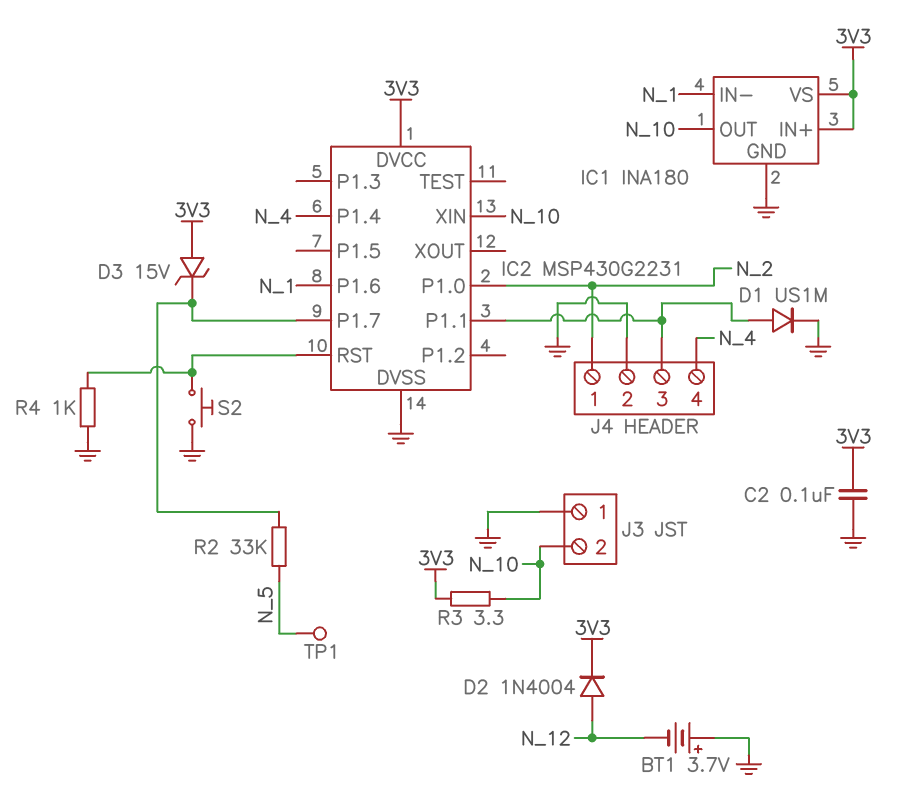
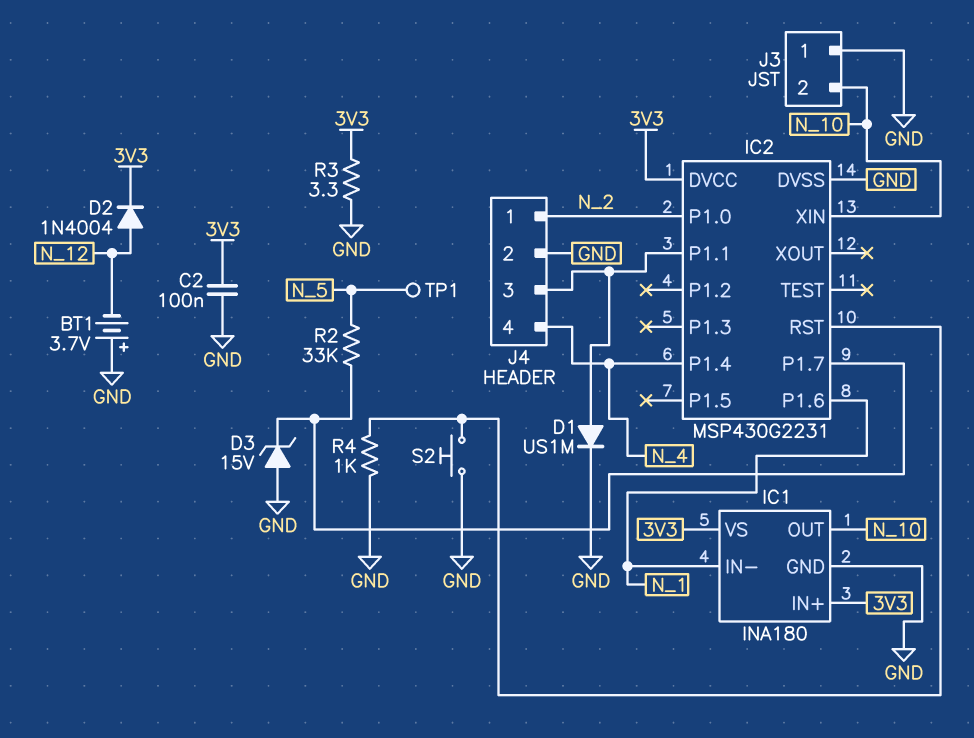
D3: zener 15V (A 3V3, K IC2/P1.7) -> zener 15V (A GND, K IC2/P1.7)
R3: 3.3 (3V3, N_10) -> 3.3 (3V3, GND)

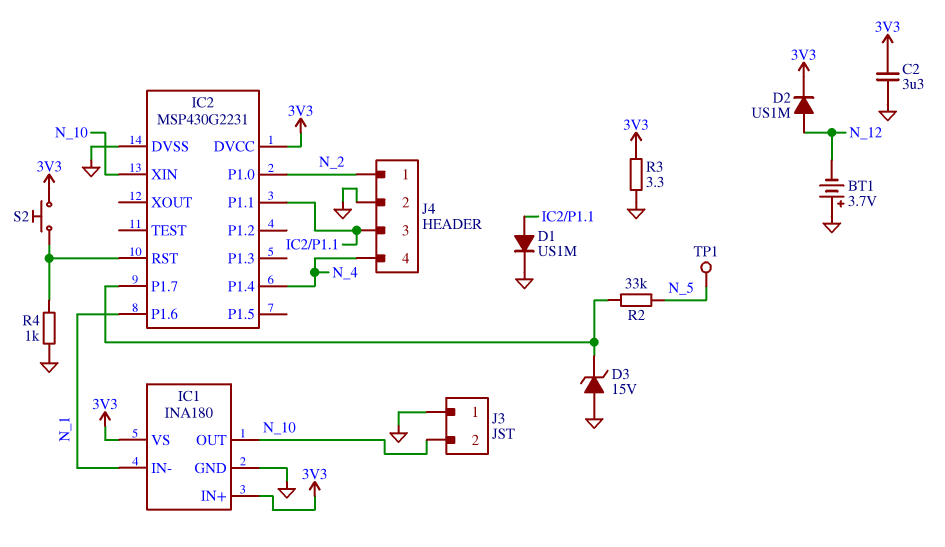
C2: 100nF (3V3, GND) -> 3.3uF (3V3, GND)
D2: diode 1N4004 (A N_12, K 3V3) -> diode US1M (A N_12, K 3V3)
S2: button (GND, IC2/RST) -> button (3V3, IC2/RST)

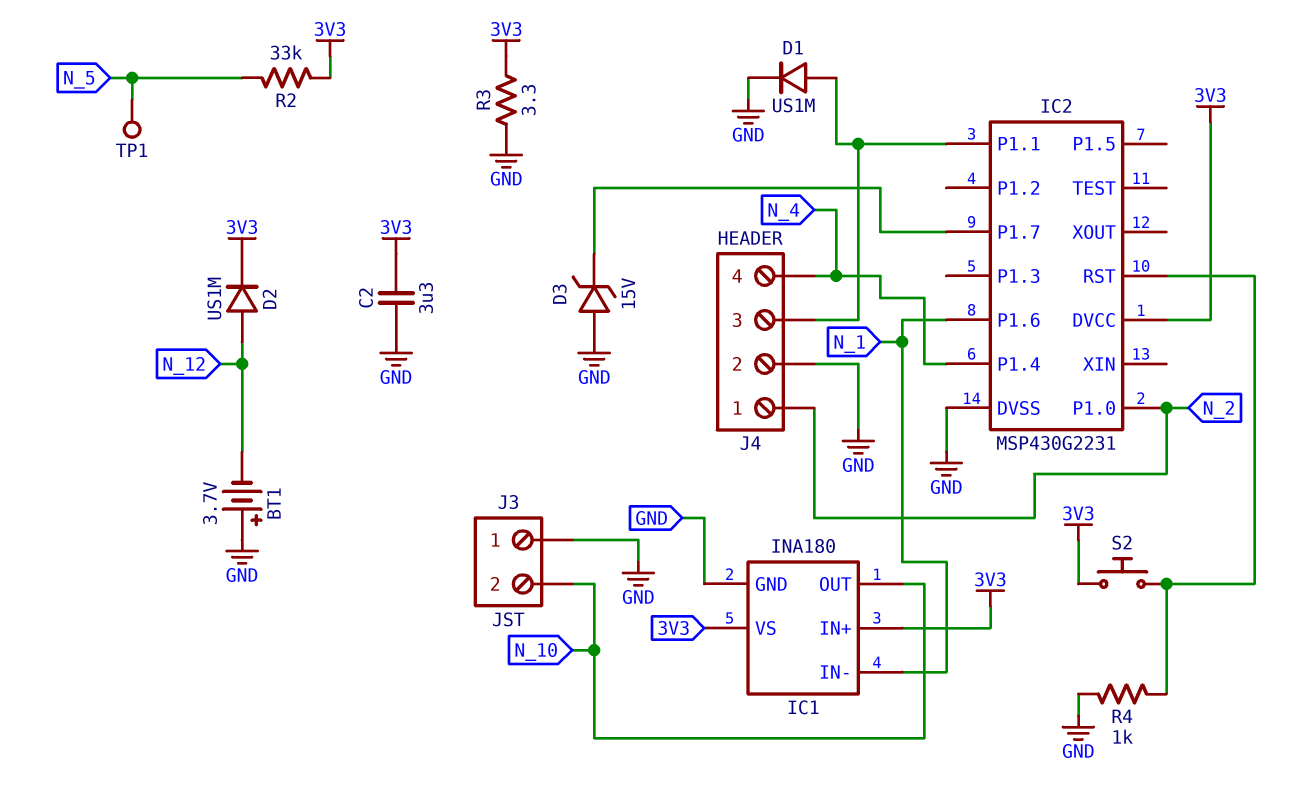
IC2 pin XIN: N_10 -> none
R2: 33k (IC2/P1.7, N_5) -> 33k (3V3, N_5)

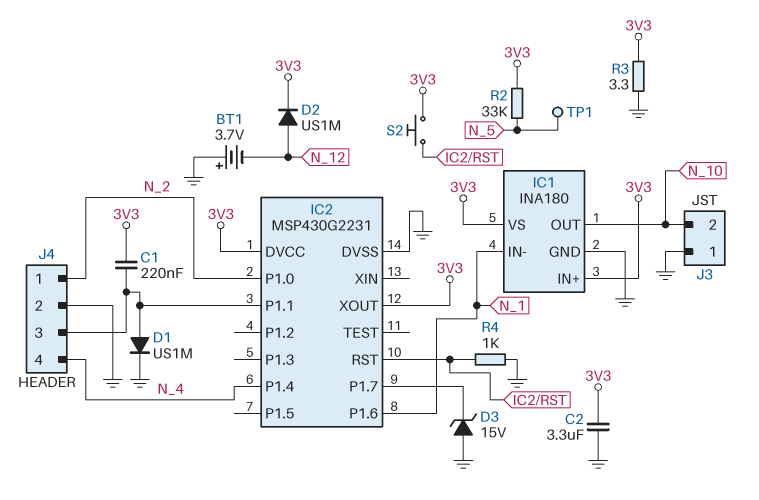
C1: none -> 220nF (3V3, IC2/P1.1)
IC2 pin XOUT: none -> 3V3

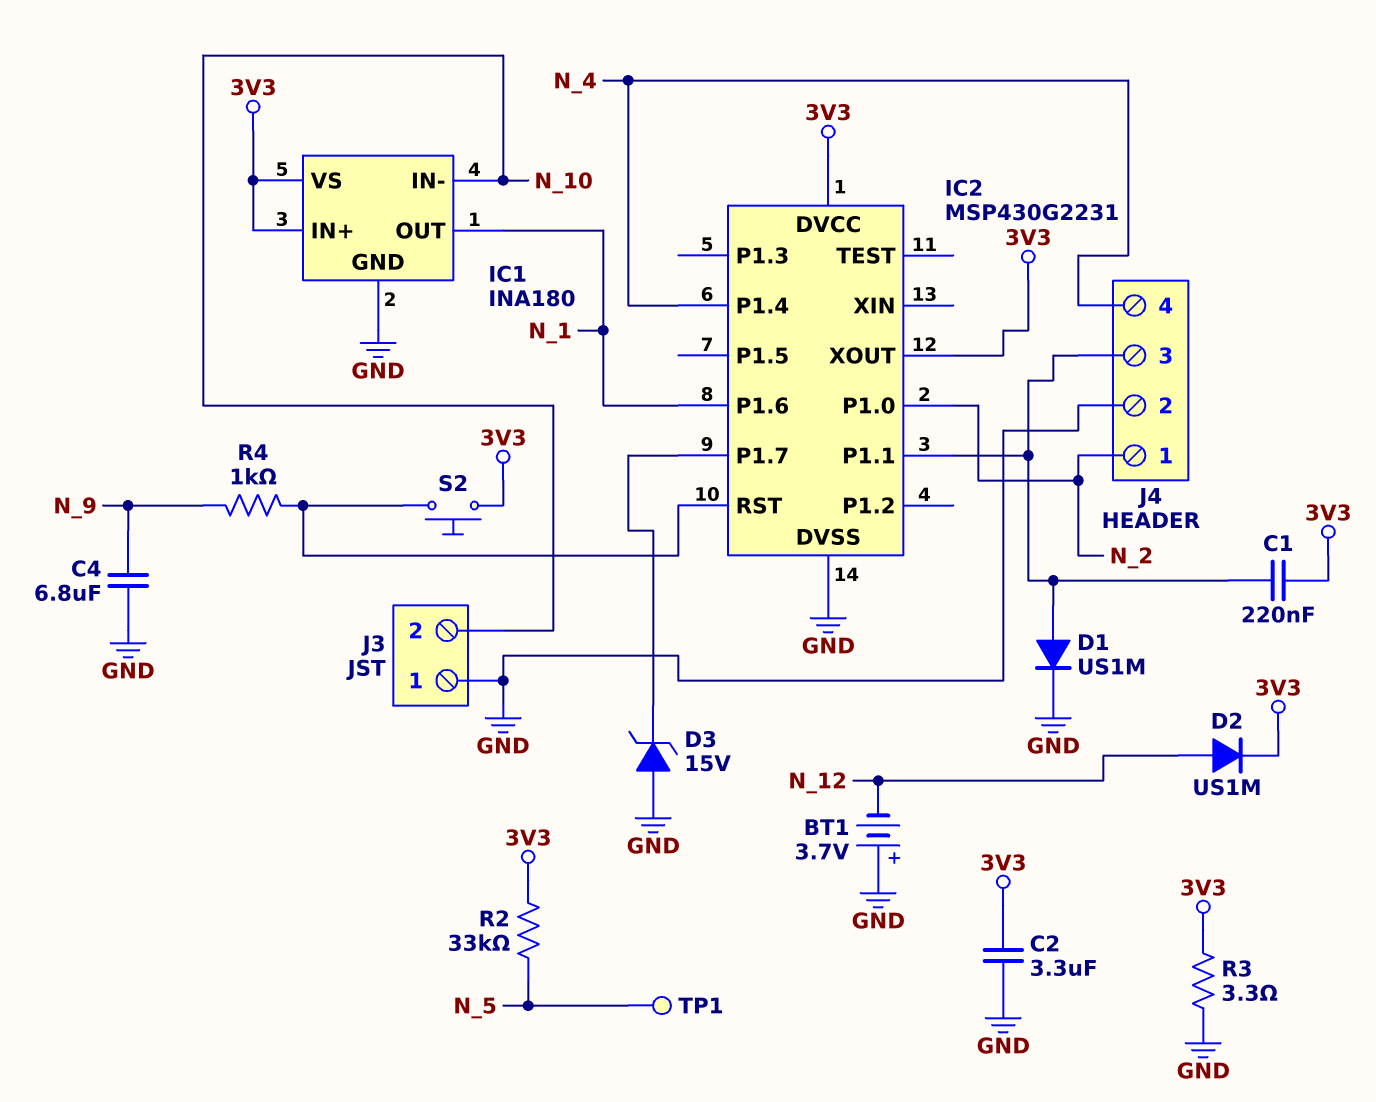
C4: none -> 6.8uF (GND, N_9)
IC1 pin IN-: N_1 -> N_10
IC1 pin OUT: N_10 -> N_1
R4: 1k (GND, IC2/RST) -> 1k (IC2/RST, N_9)

